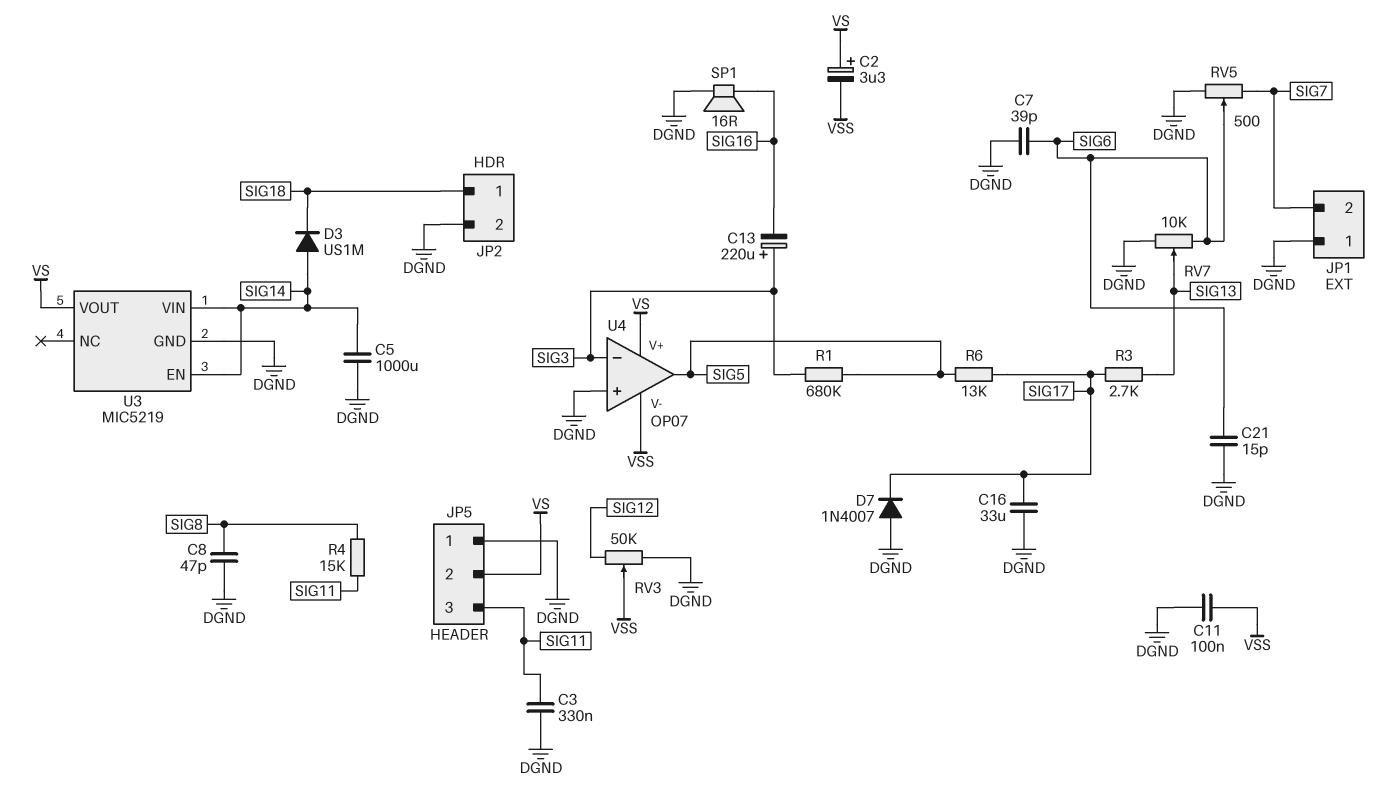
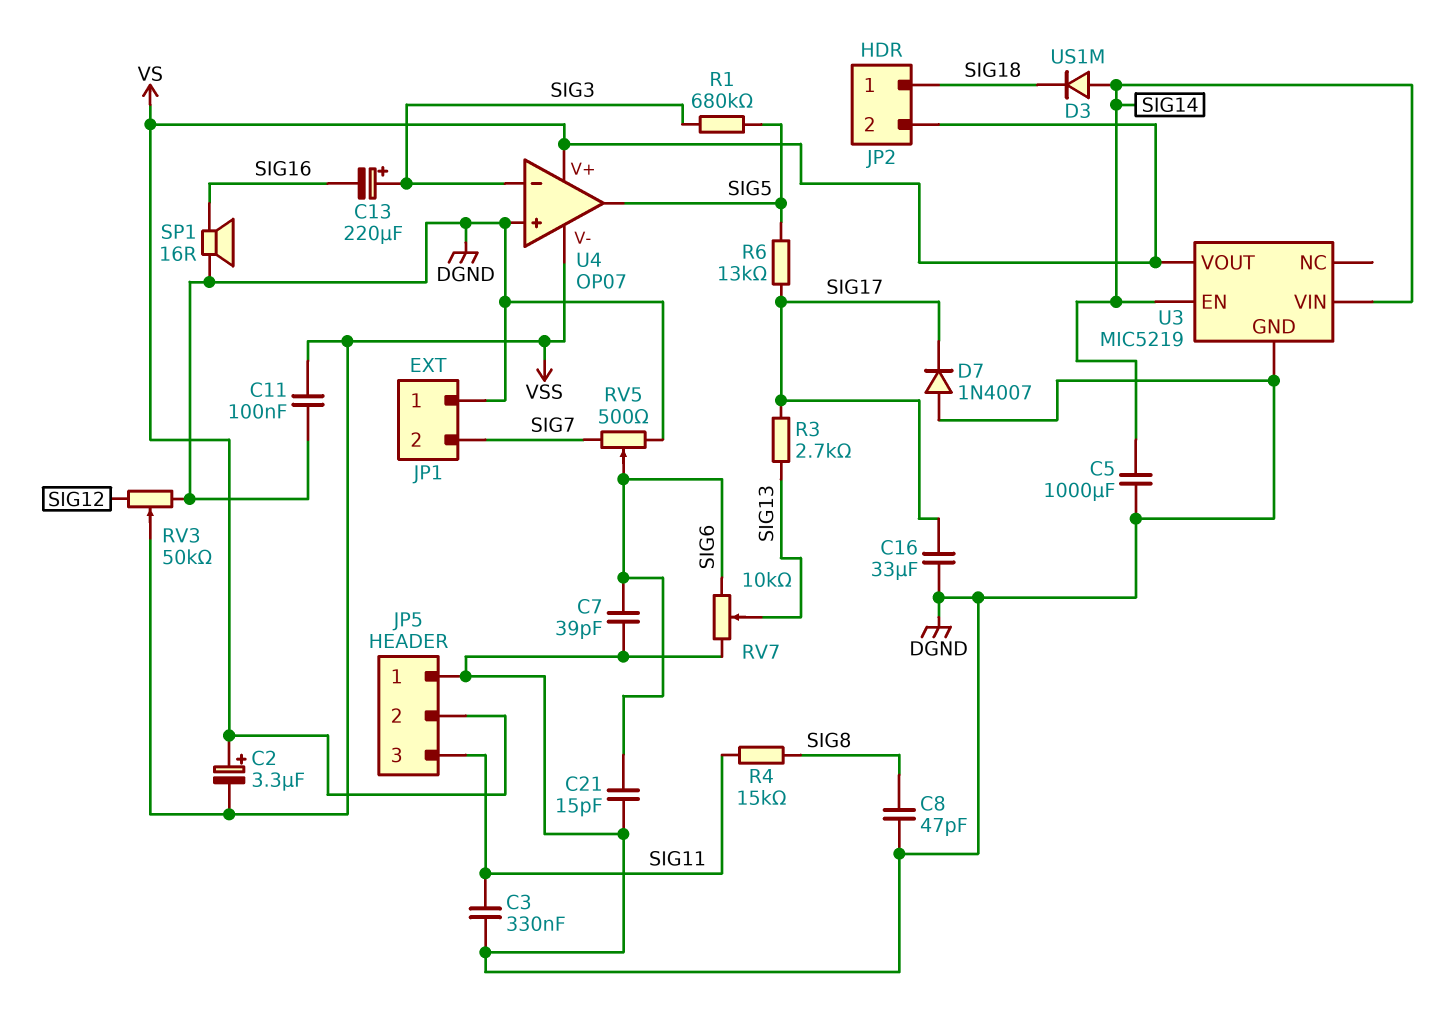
JP2 pin 2: DGND -> VS

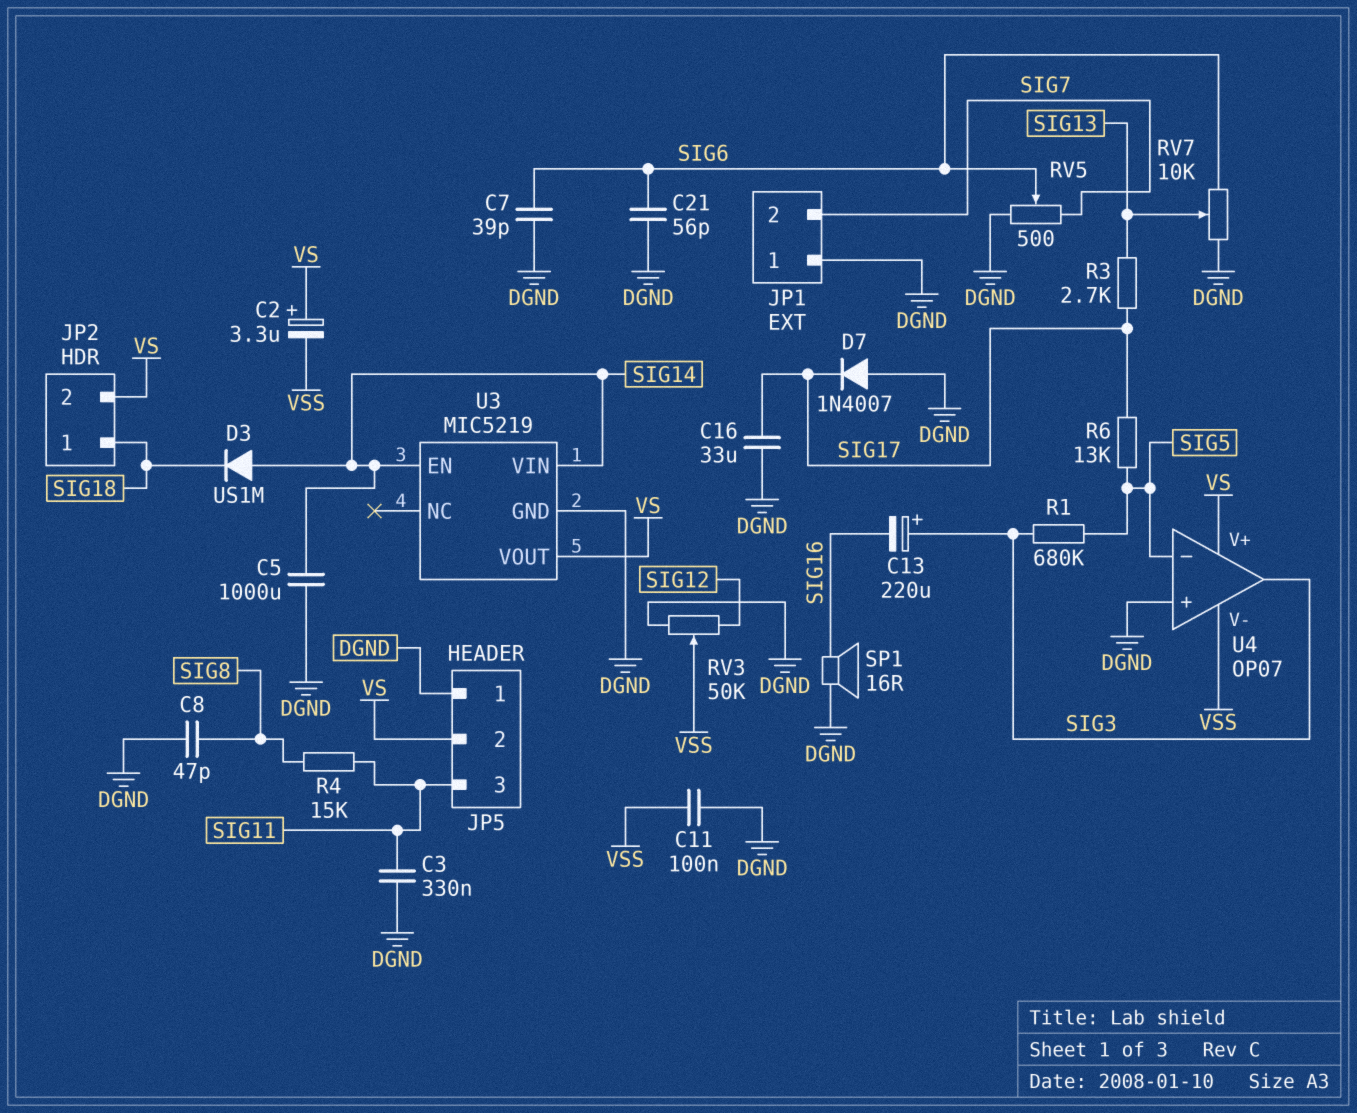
C21: 15pF (DGND, SIG6) -> 56pF (DGND, SIG6)
U4 pin in-: SIG3 -> SIG5
U4 pin out: SIG5 -> SIG3

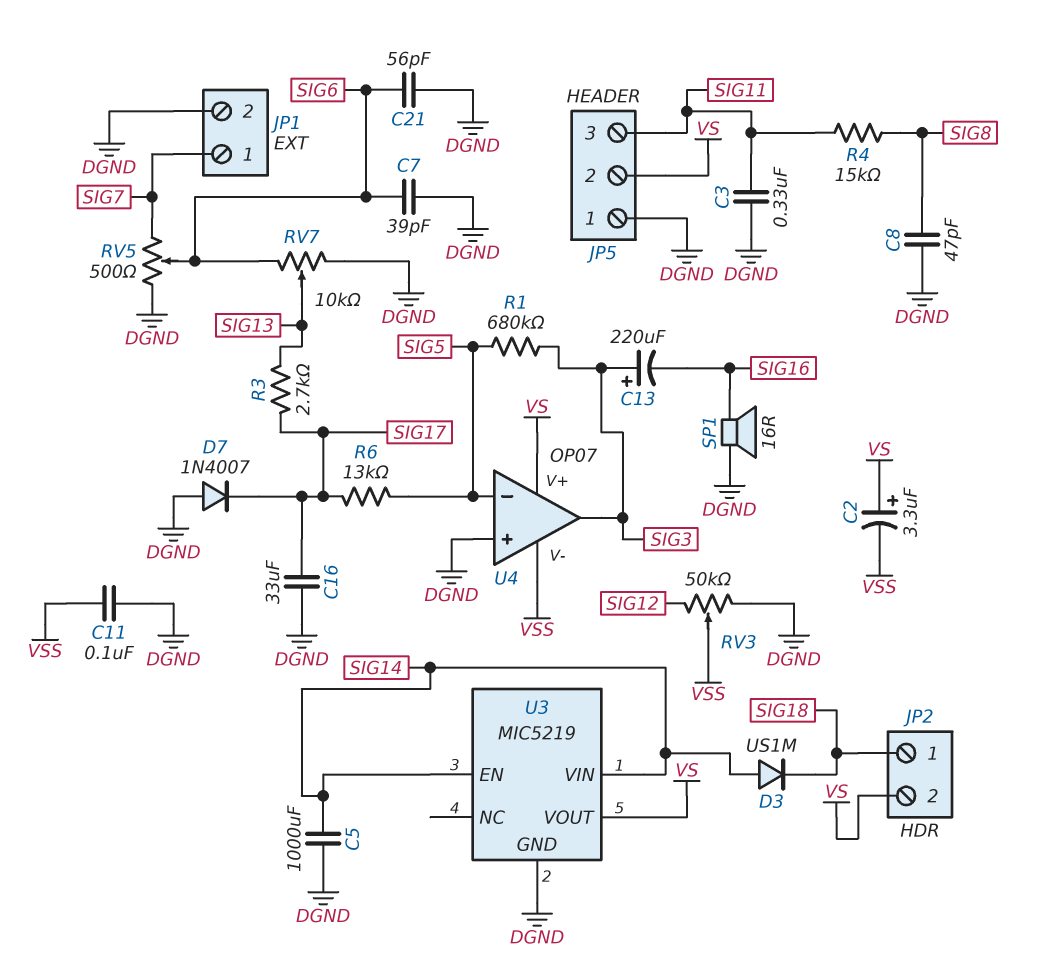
JP1 pin 1: DGND -> SIG7
JP1 pin 2: SIG7 -> DGND

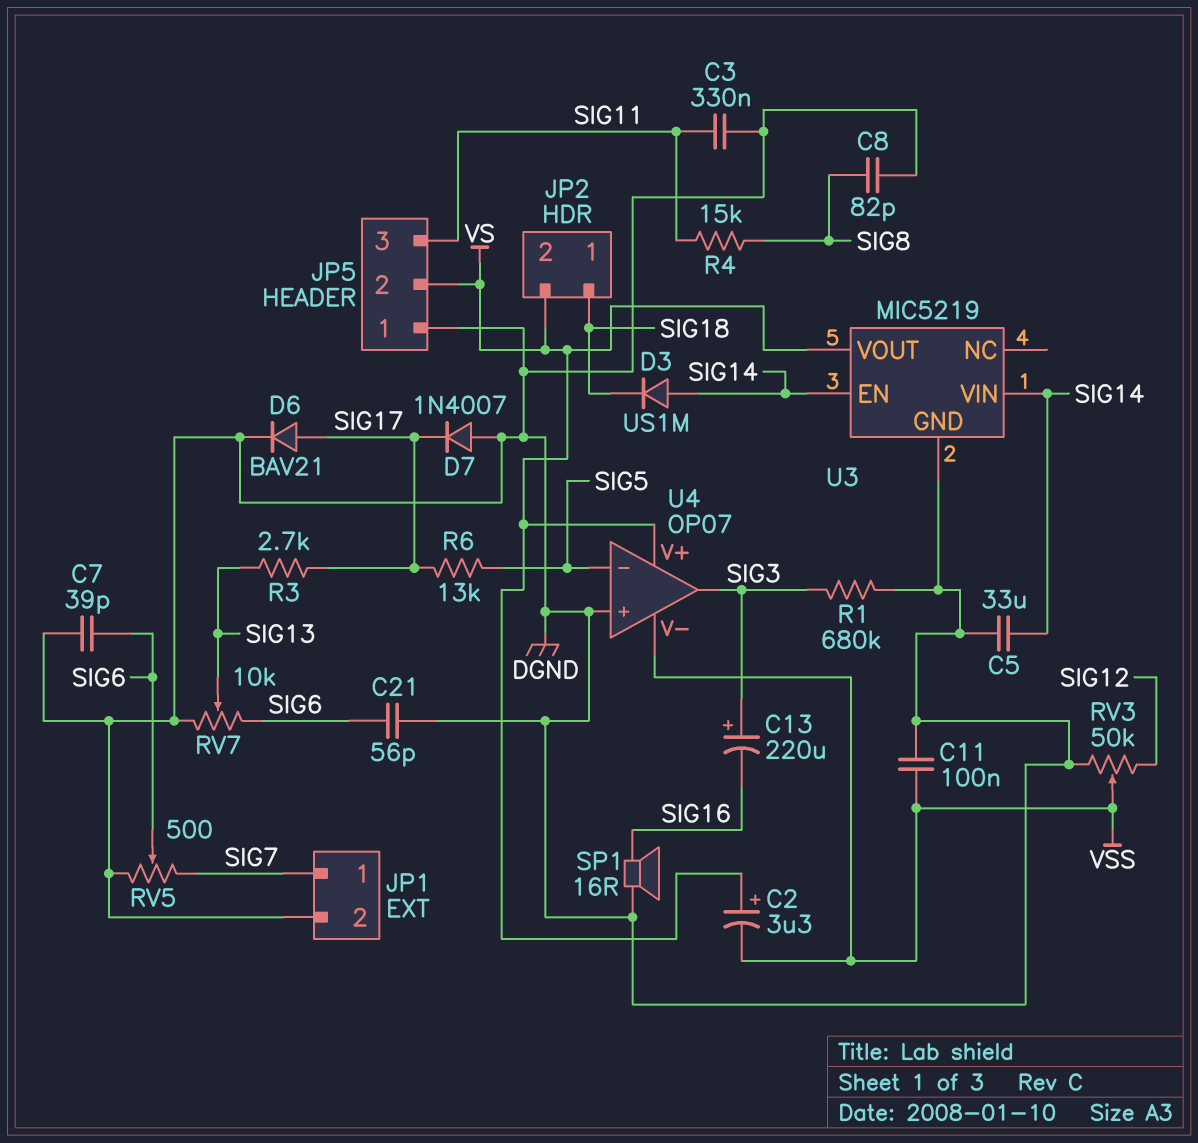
C5: 1000uF (DGND, SIG14) -> 33uF (DGND, SIG14)
C8: 47pF (DGND, SIG8) -> 82pF (DGND, SIG8)
C16: 33uF (DGND, SIG17) -> none
D6: none -> diode BAV21 (A SIG17, K DGND)
R1: 680k (SIG3, SIG5) -> 680k (DGND, SIG3)

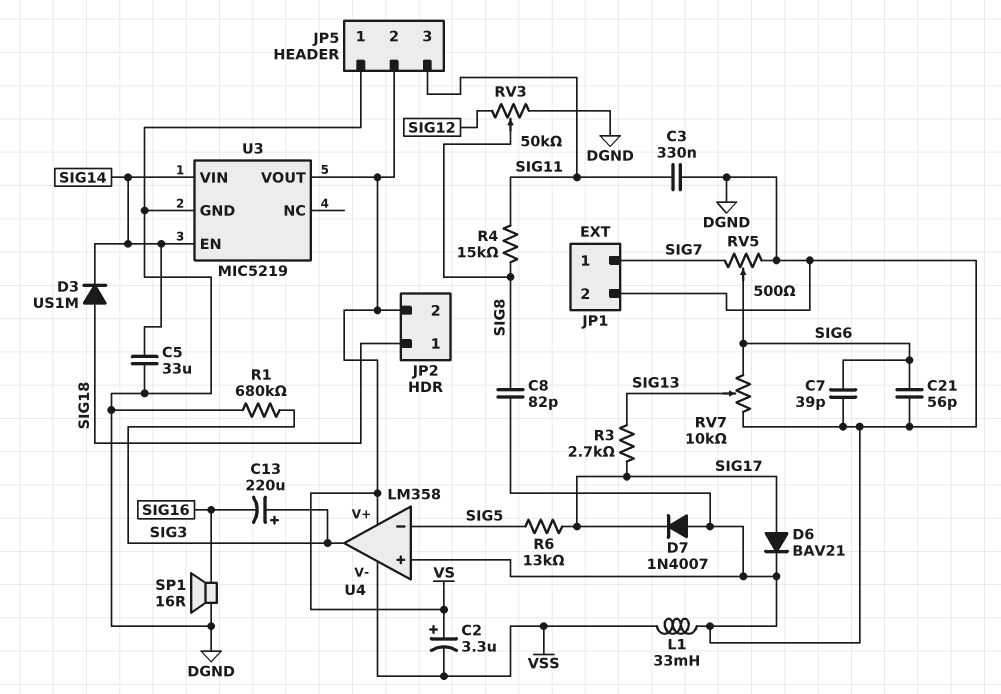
C11: 100nF (DGND, VSS) -> none
D3: diode US1M (A SIG14, K SIG18) -> diode US1M (A SIG18, K SIG14)
L1: none -> 33mH (DGND, VSS)
RV3: 50k (DGND, SIG12, wiper VSS) -> 50k (DGND, SIG12, wiper SIG8)
U4: OP07 -> LM358

